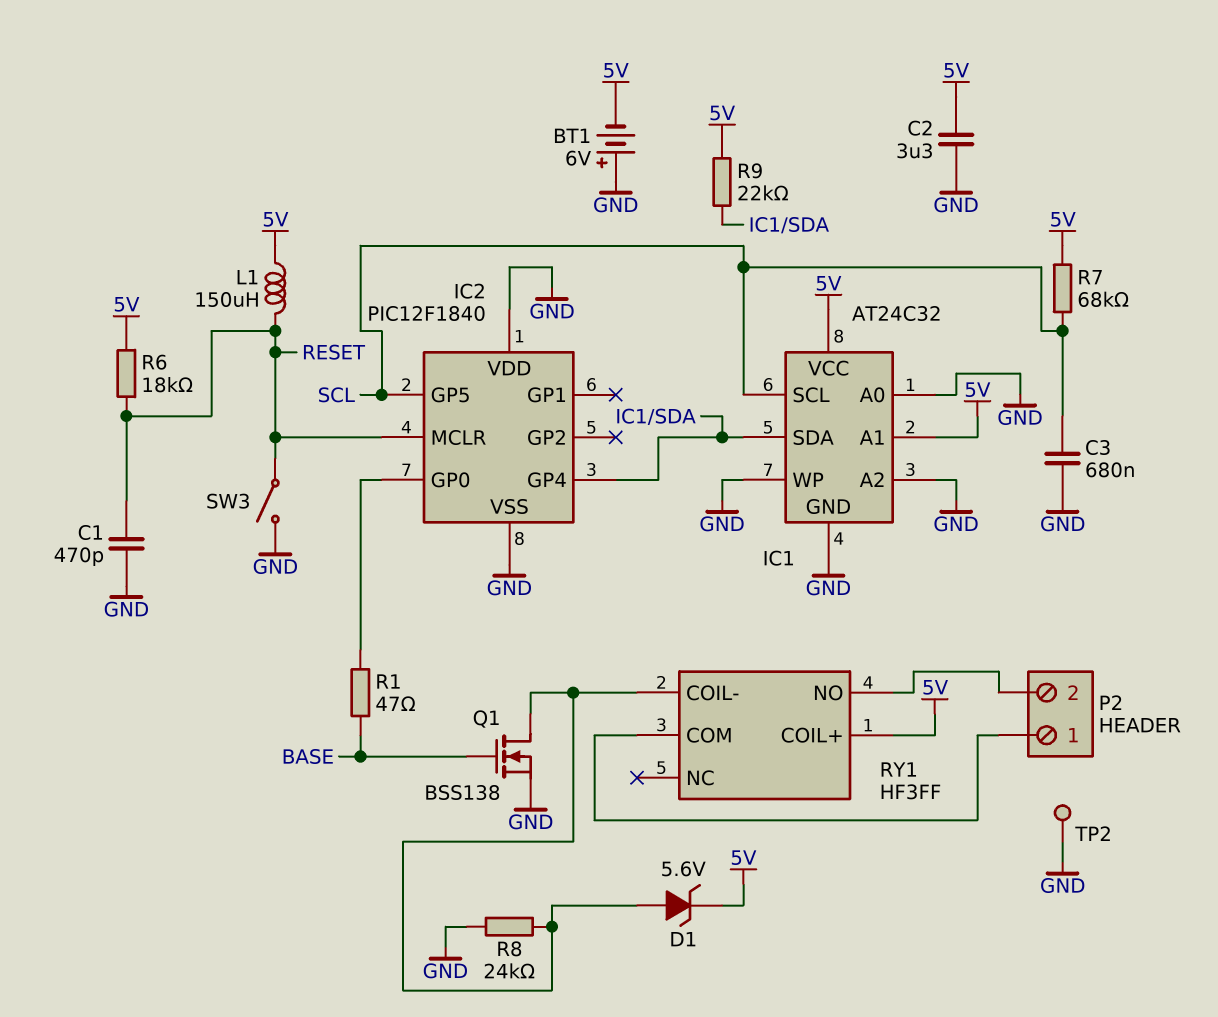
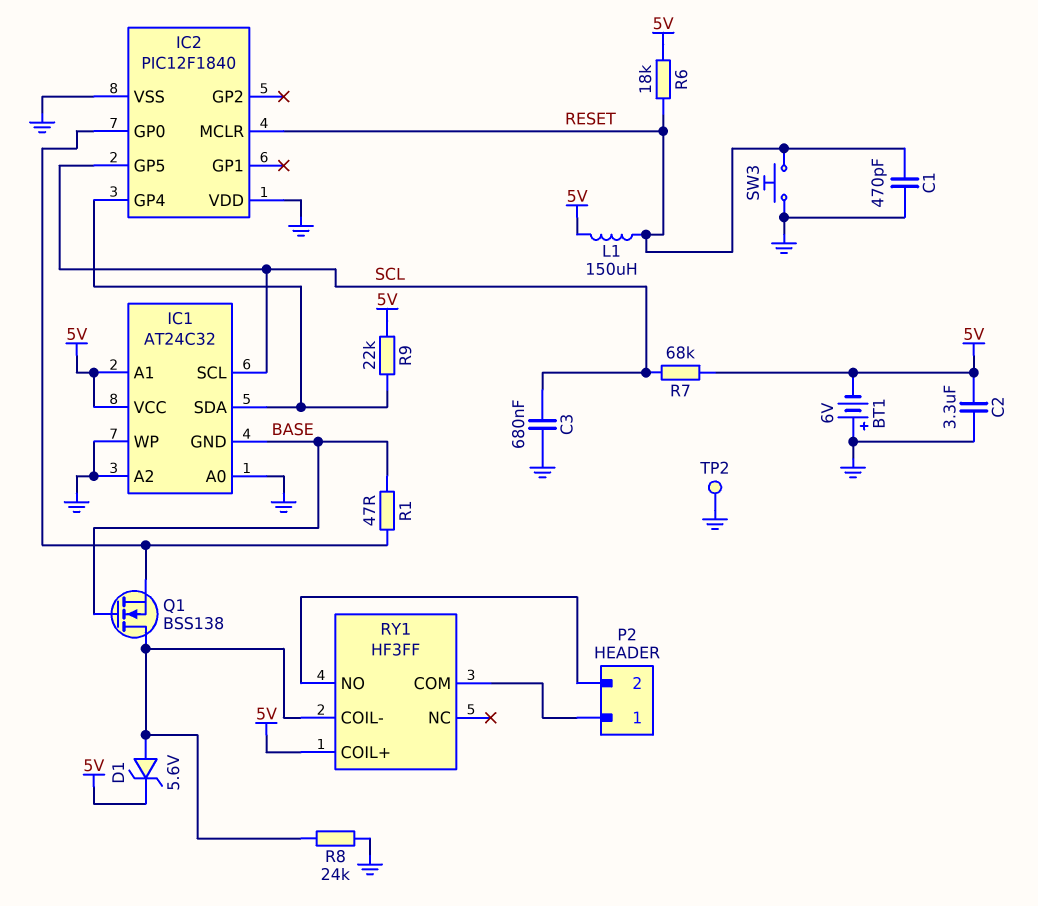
IC1 pin GND: GND -> BASE
Q1: NMOS BSS138 (G BASE, D RY1/COIL-, S GND) -> NMOS BSS138 (G BASE, D RY1/COIL-, S IC2/GP0)
SW3: switch (GND, RESET) -> button (GND, RESET)

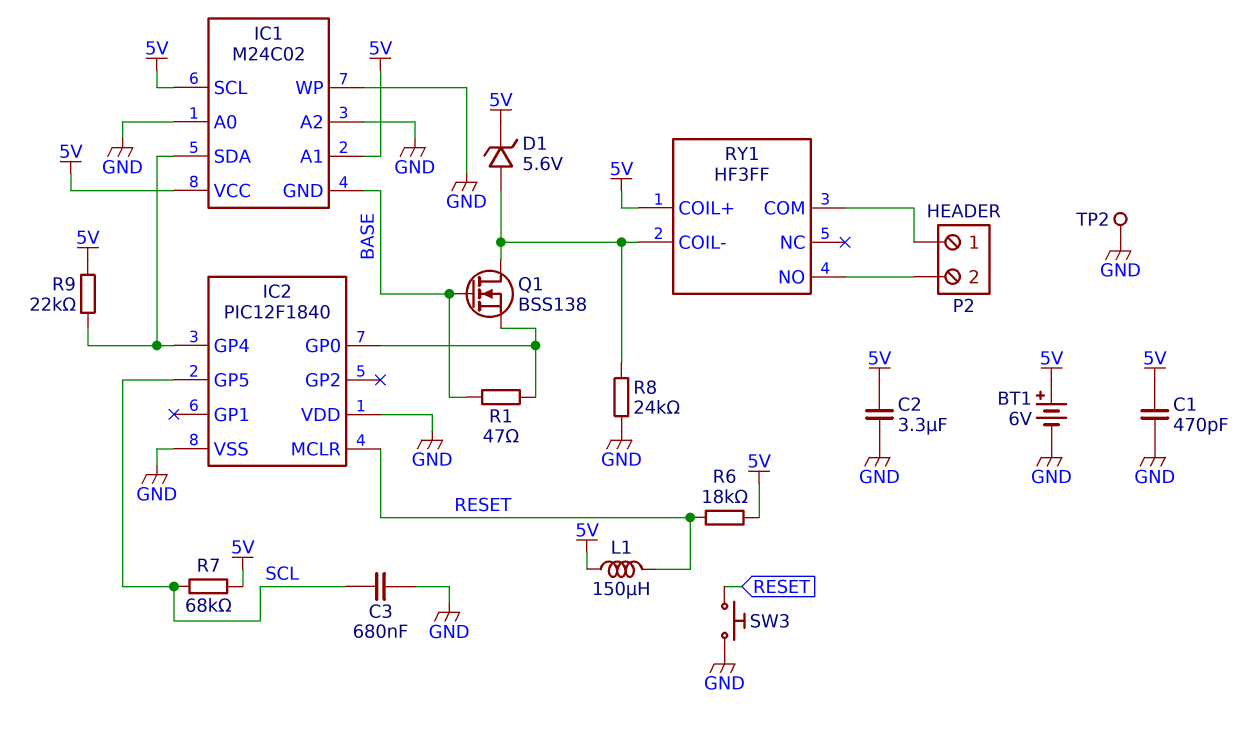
BT1: 6V (plus GND, minus 5V) -> 6V (plus 5V, minus GND)
C1: 470pF (GND, RESET) -> 470pF (5V, GND)
IC1: AT24C32 -> M24C02
IC1 pin SCL: SCL -> 5V

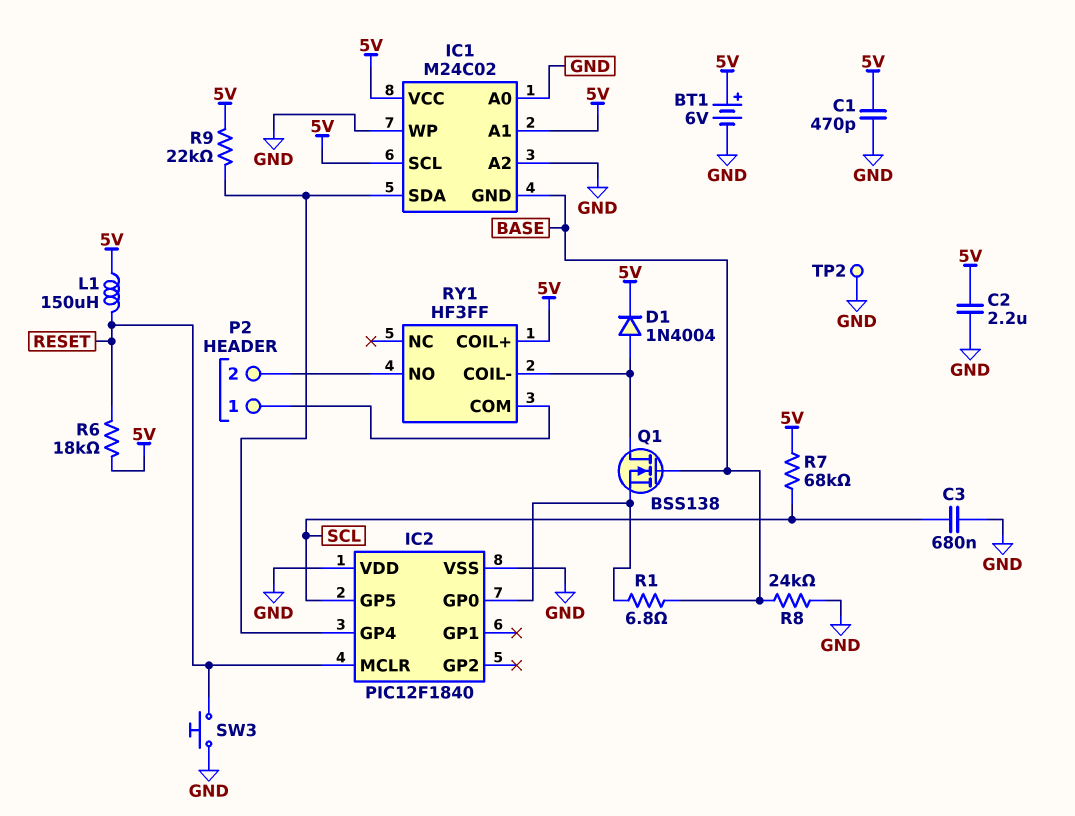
C2: 3.3uF (5V, GND) -> 2.2uF (5V, GND)
D1: zener 5.6V (A RY1/COIL-, K 5V) -> diode 1N4004 (A RY1/COIL-, K 5V)
R1: 47 (BASE, IC2/GP0) -> 6.8 (BASE, IC2/GP0)
R8: 24k (GND, RY1/COIL-) -> 24k (BASE, GND)

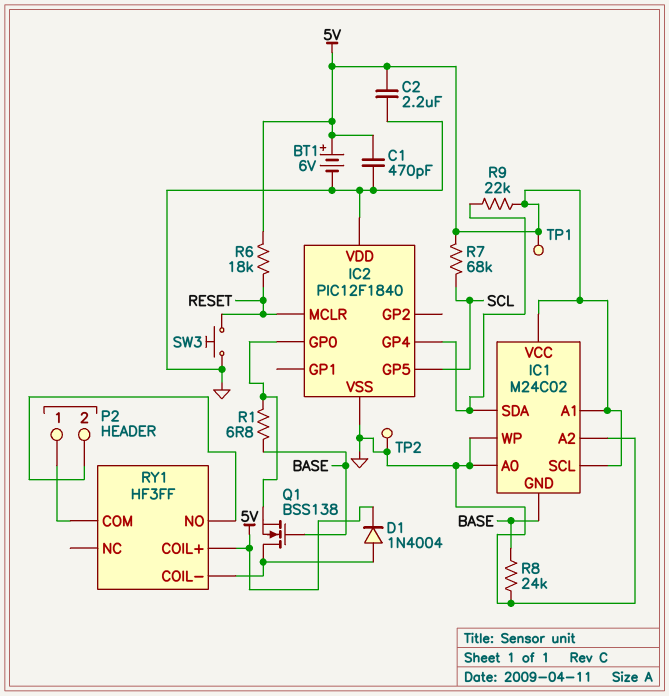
C3: 680nF (GND, SCL) -> none
L1: 150uH (5V, RESET) -> none
TP1: none -> test point (5V)

